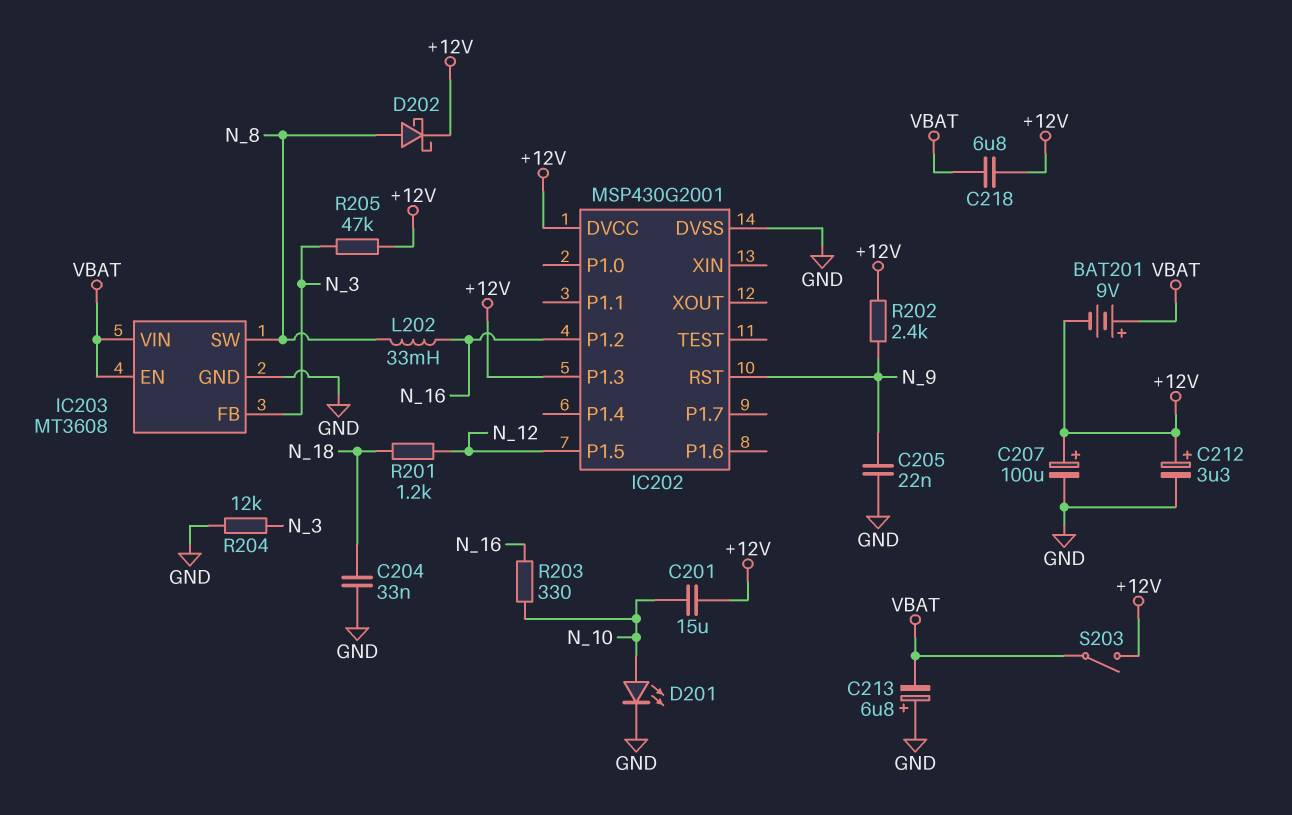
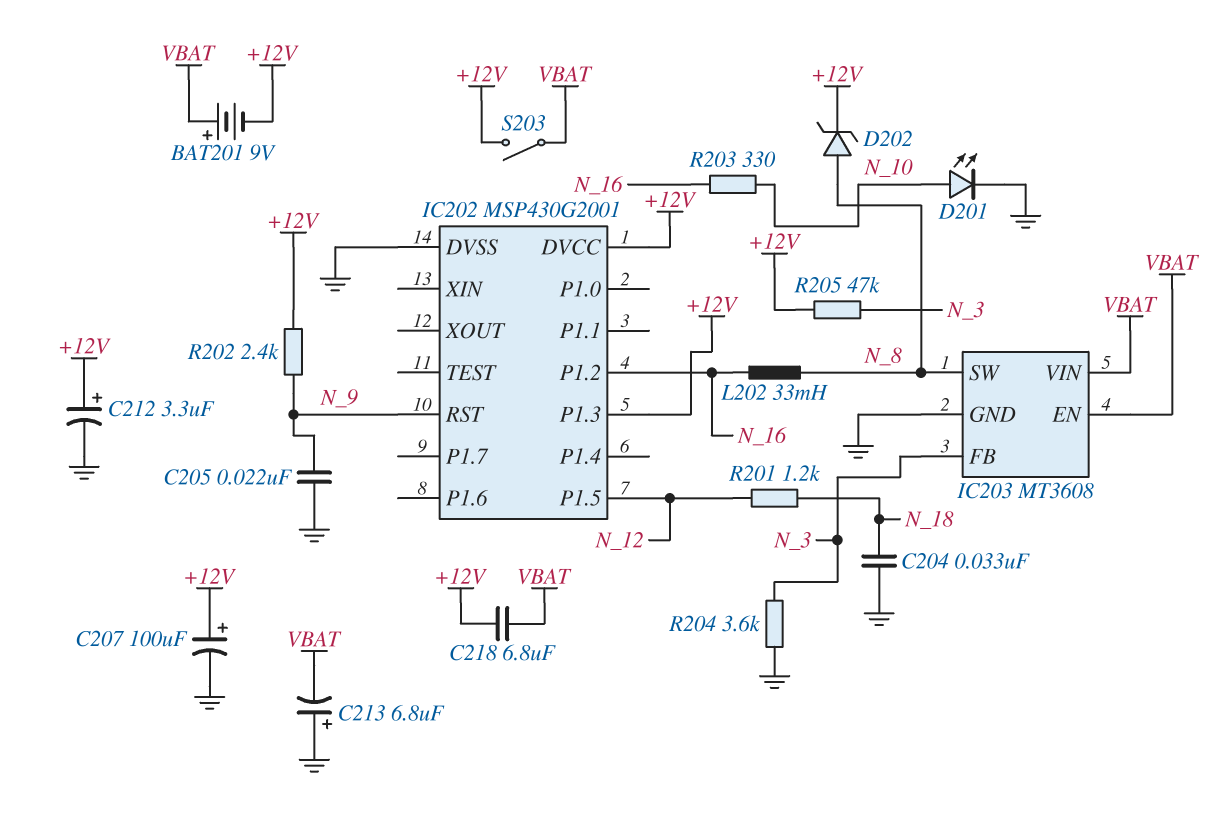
C201: 15uF (+12V, N_10) -> none
D202: schottky (A N_8, K +12V) -> zener (A N_8, K +12V)
R204: 12k (GND, N_3) -> 3.6k (GND, N_3)

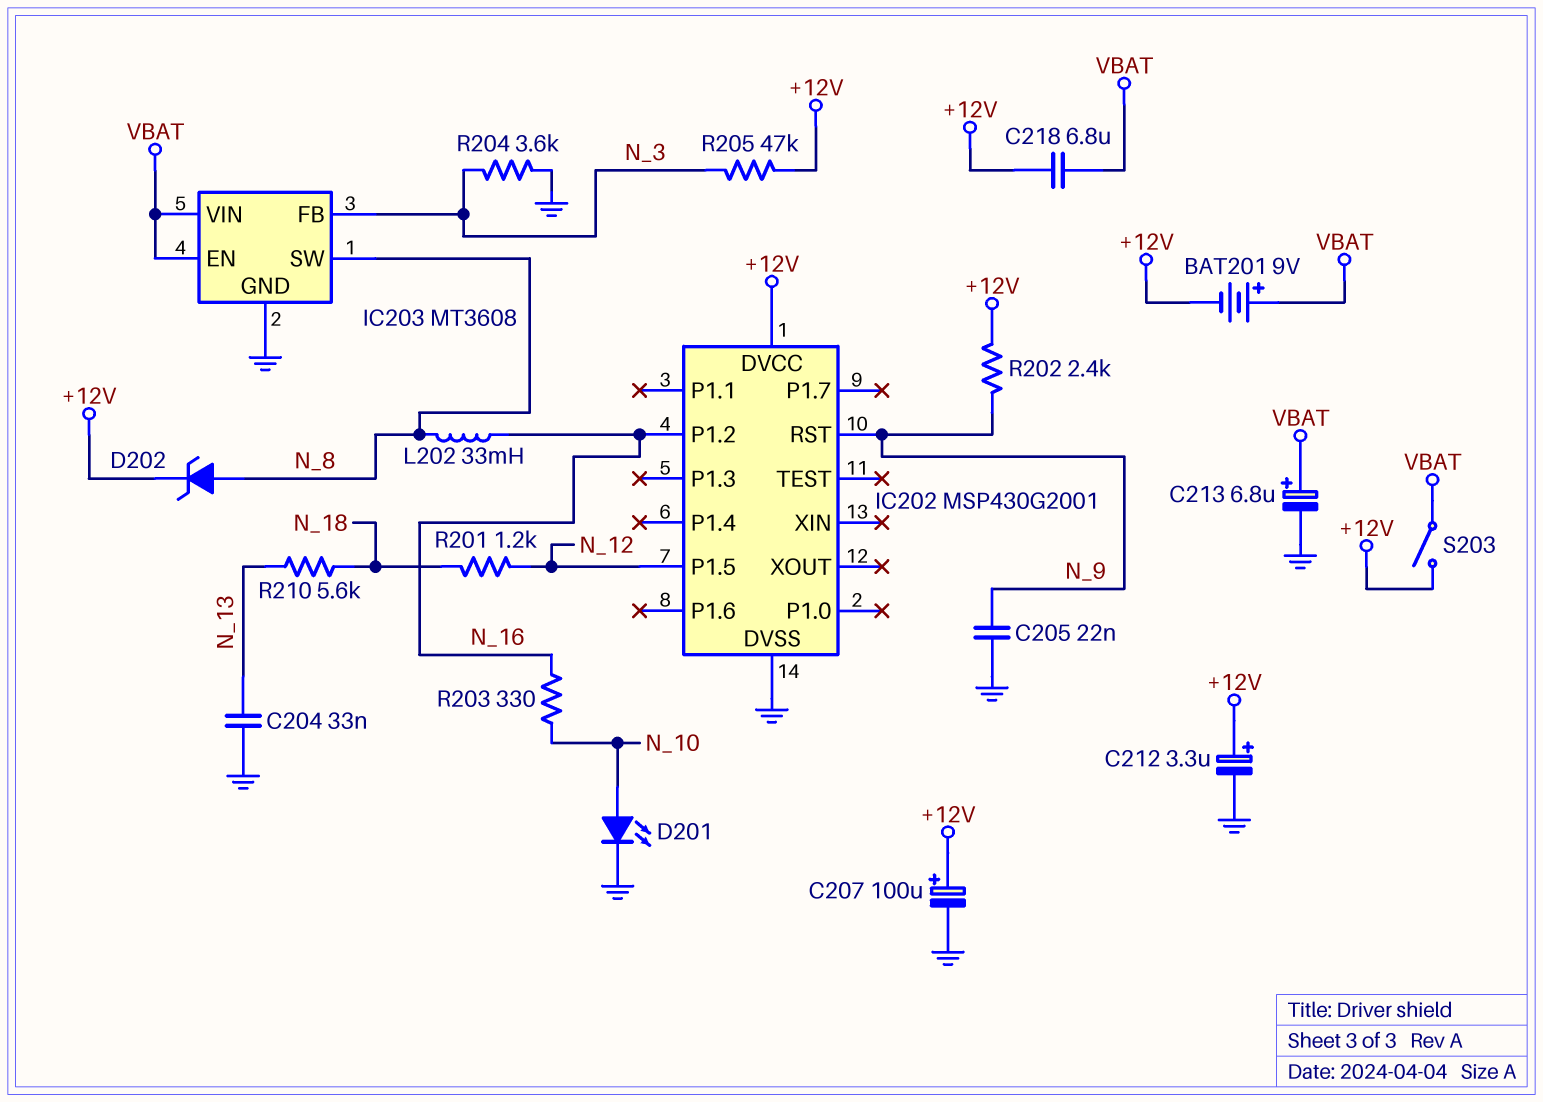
C204: 33nF (GND, N_18) -> 33nF (GND, N_13)
C213: 6.8uF (plus GND, minus VBAT) -> 6.8uF (plus VBAT, minus GND)
IC202 pin P1.3: +12V -> none
R210: none -> 5.6k (N_13, N_18)

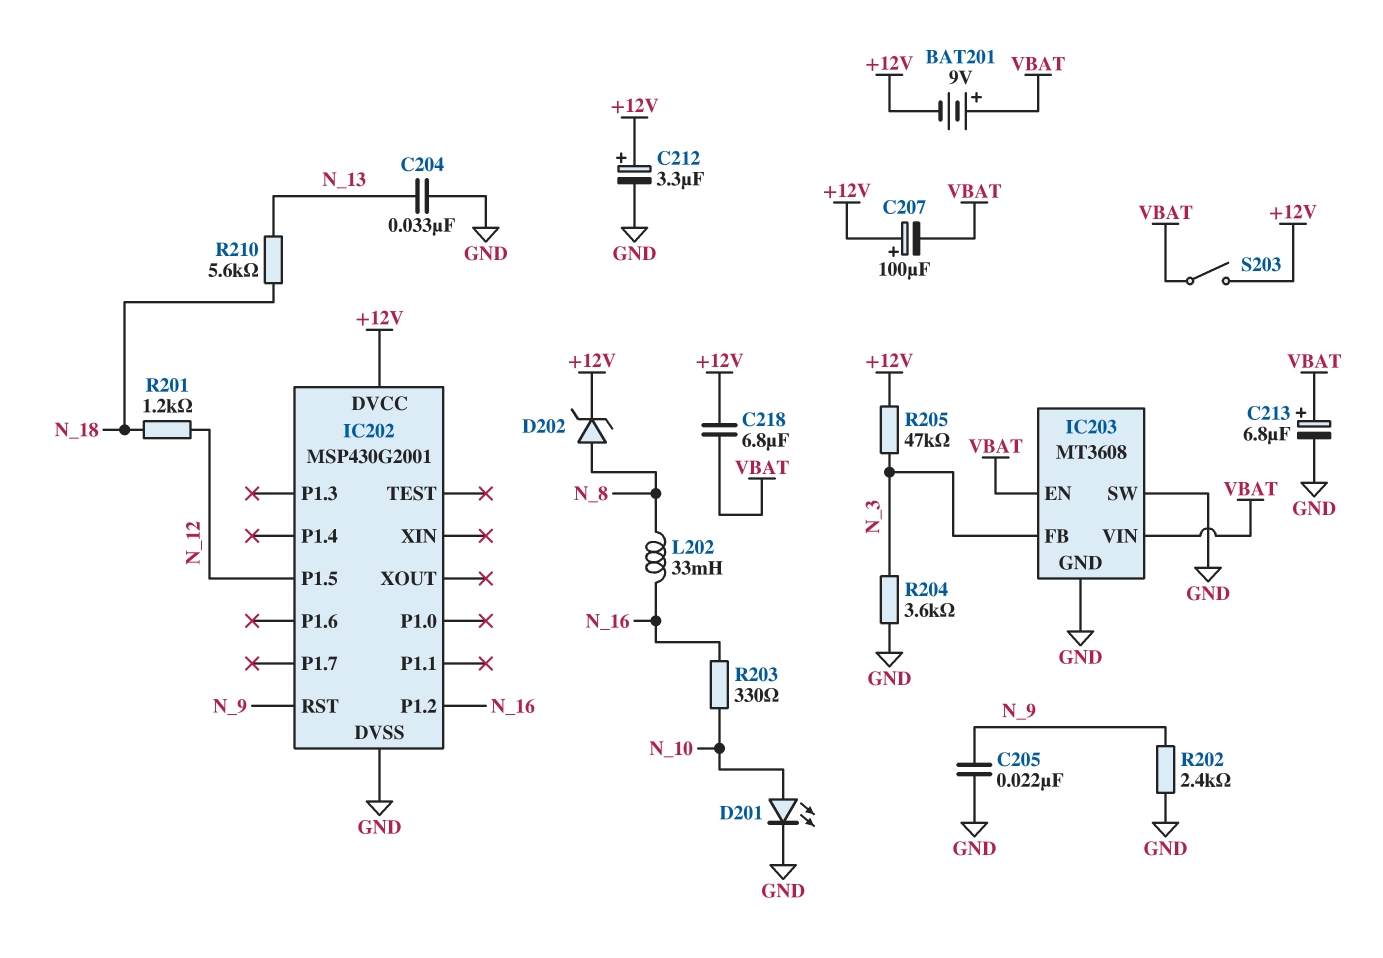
C207: 100uF (plus +12V, minus GND) -> 100uF (plus +12V, minus VBAT)
IC203 pin SW: N_8 -> GND
R202: 2.4k (+12V, N_9) -> 2.4k (GND, N_9)

